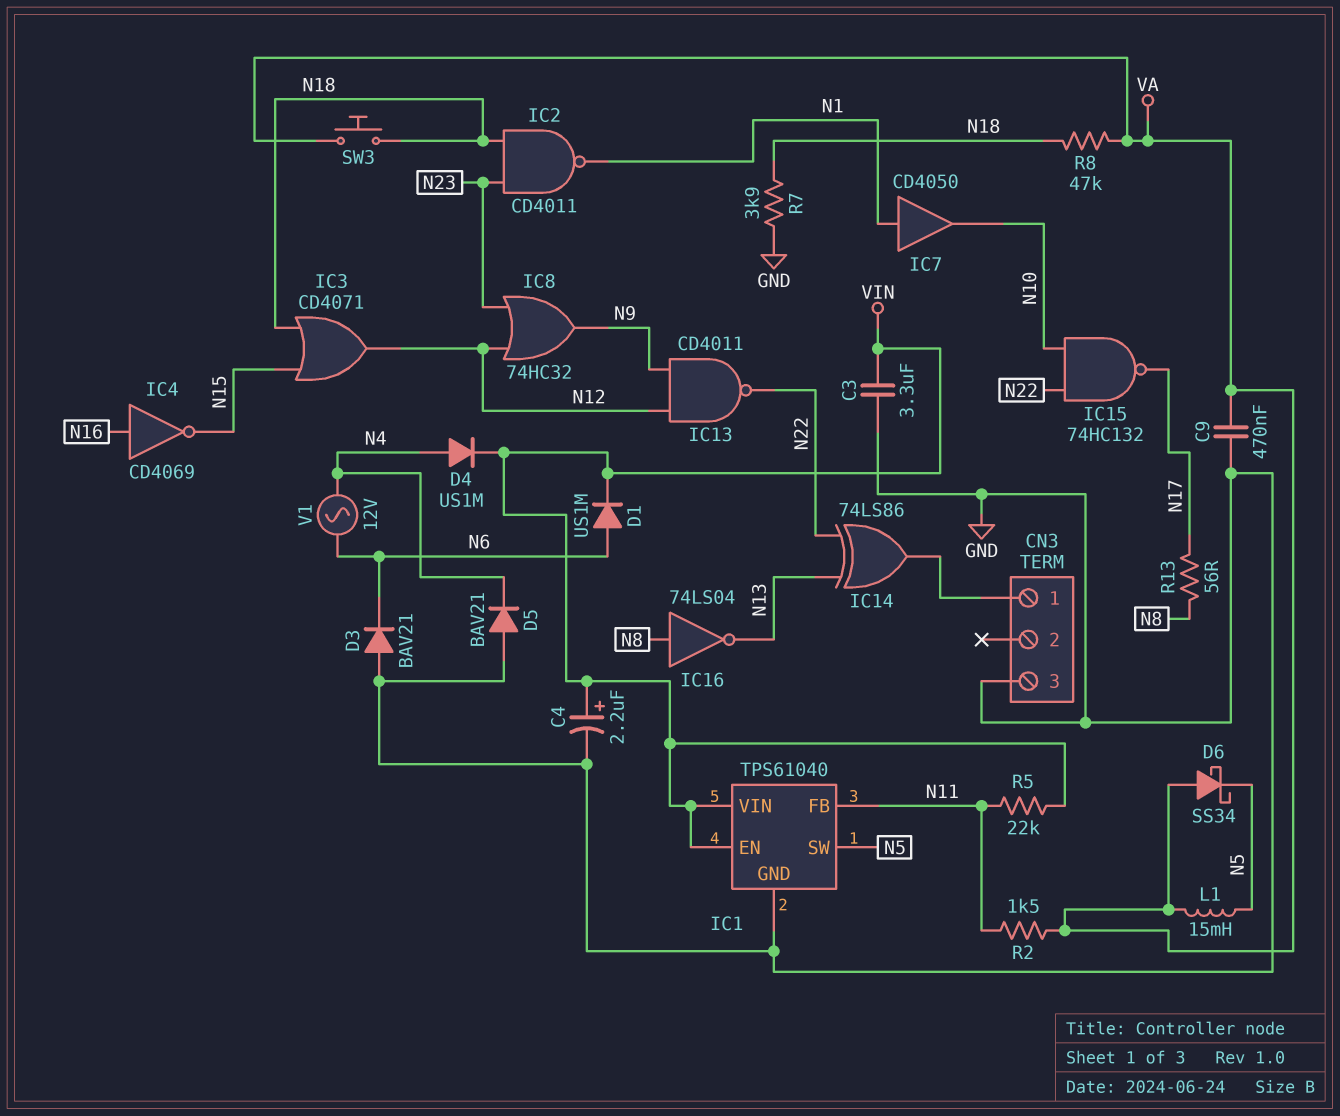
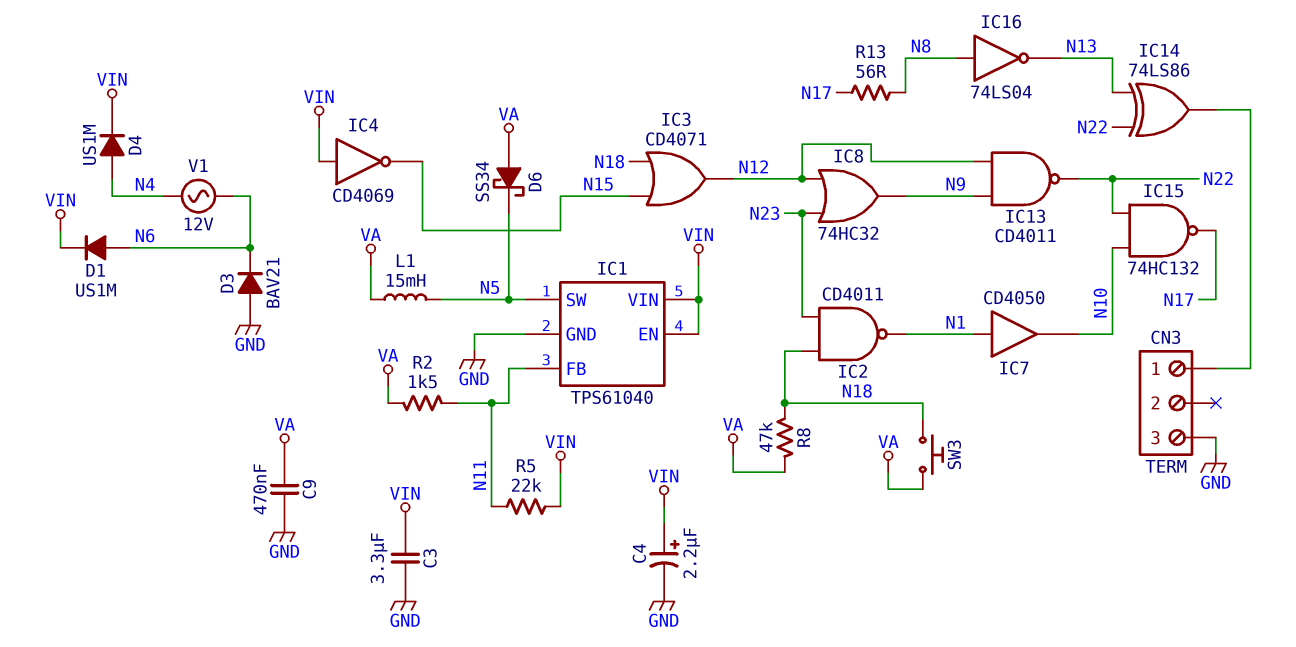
D5: diode BAV21 (A GND, K N4) -> none
IC4: NOT CD4069 (in N16, out N15) -> NOT CD4069 (in VIN, out N15)
R7: 3.9k (GND, N18) -> none

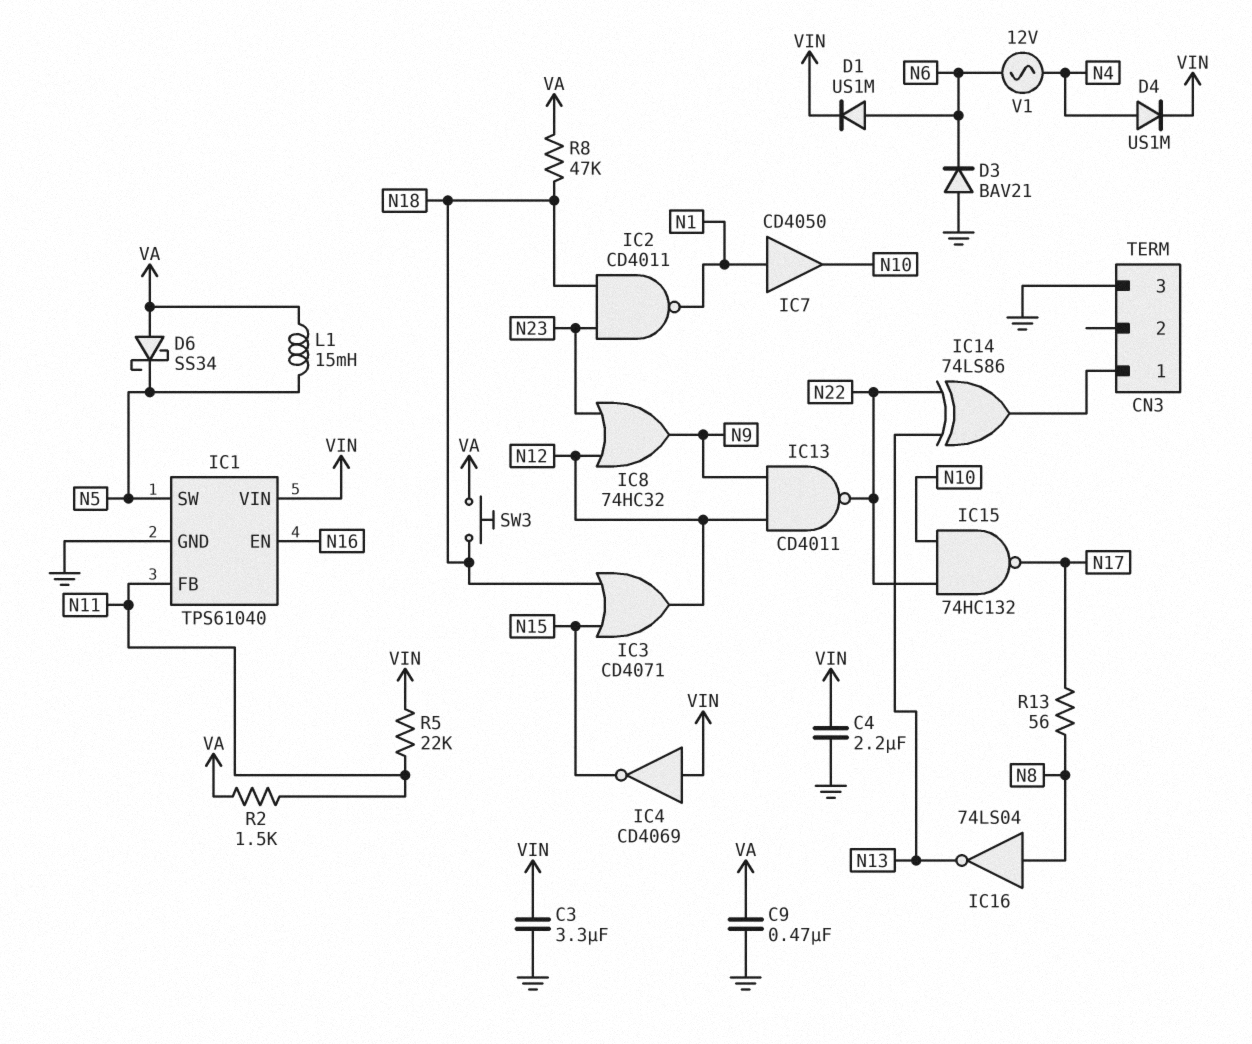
C4: 2.2uF (plus VIN, minus GND) -> 2.2uF (GND, VIN)
IC1 pin EN: VIN -> N16

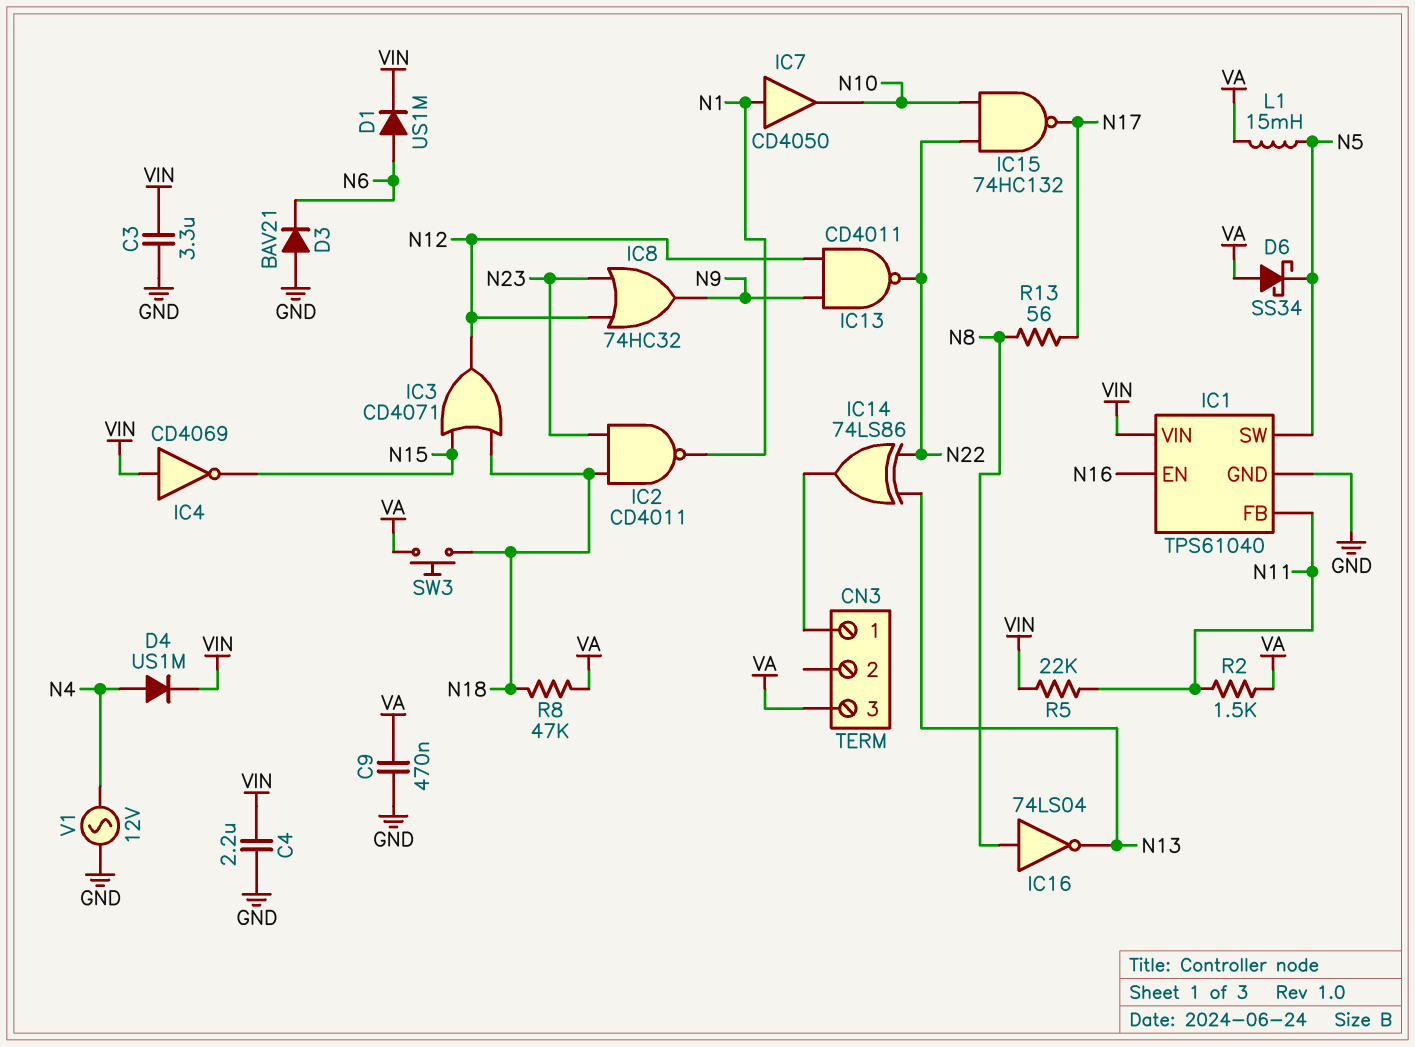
CN3 pin 3: GND -> VA
V1: AC 12V (N4, N6) -> AC 12V (GND, N4)

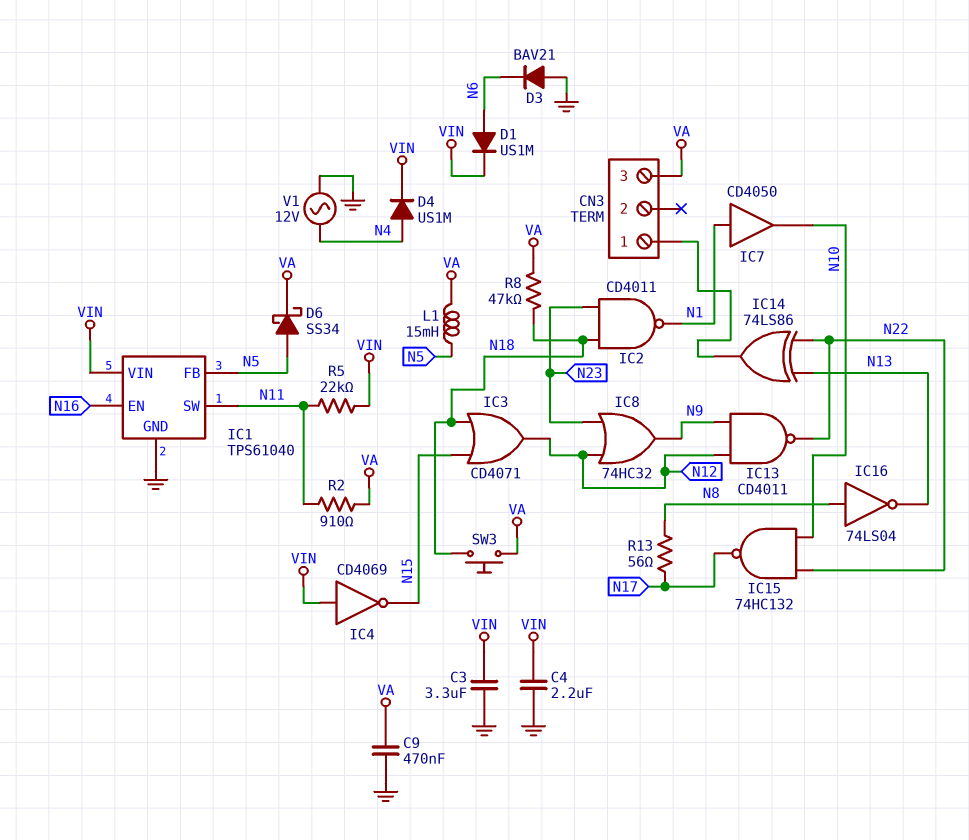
D6: schottky SS34 (A VA, K N5) -> schottky SS34 (A N5, K VA)
IC1 pin FB: N11 -> N5
IC1 pin SW: N5 -> N11
R2: 1.5k (N11, VA) -> 910 (N11, VA)

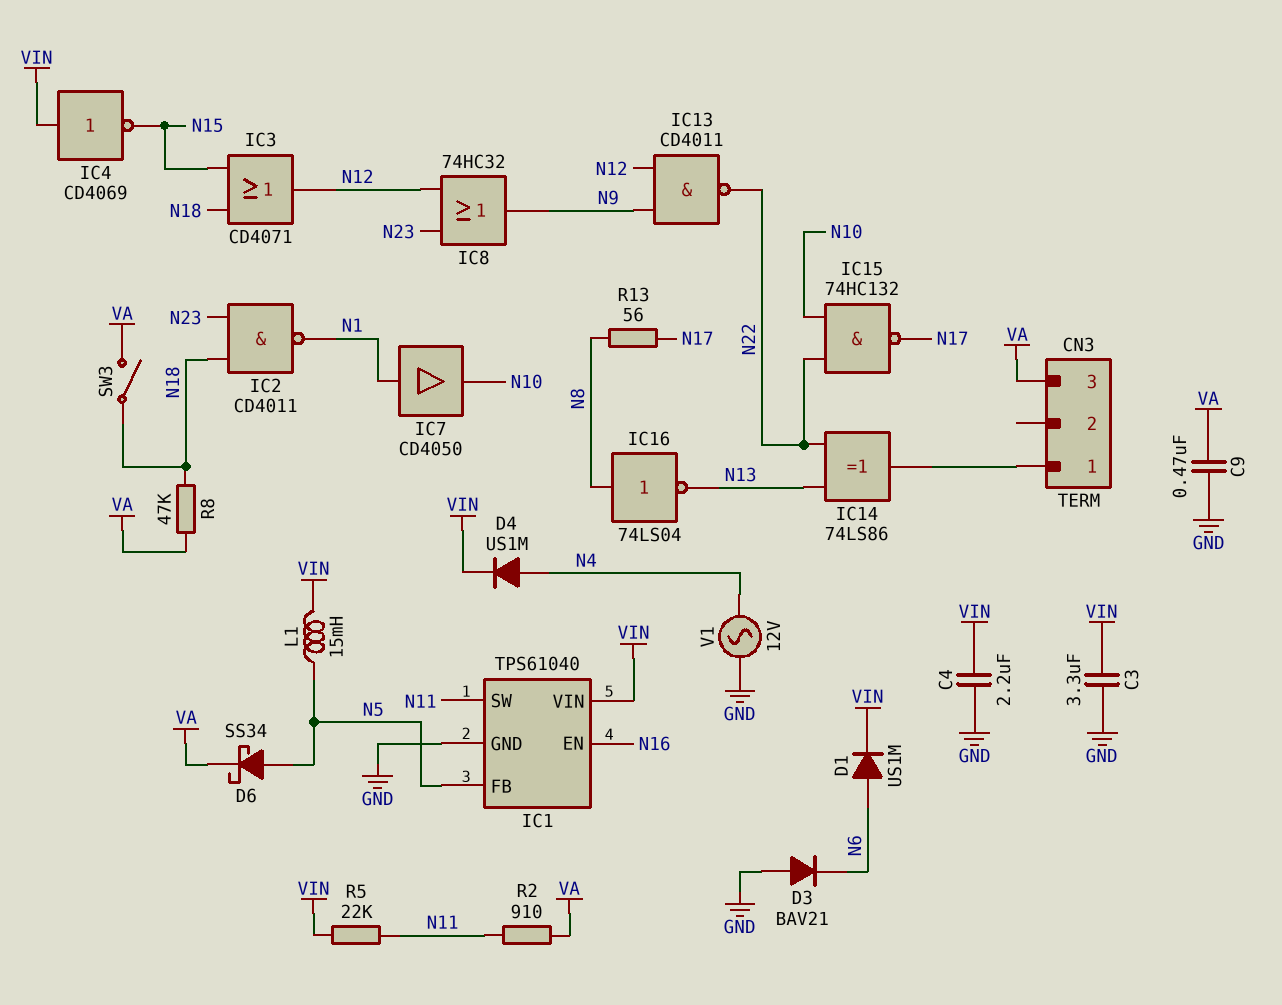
L1: 15mH (N5, VA) -> 15mH (N5, VIN)
SW3: button (N18, VA) -> switch (N18, VA)

